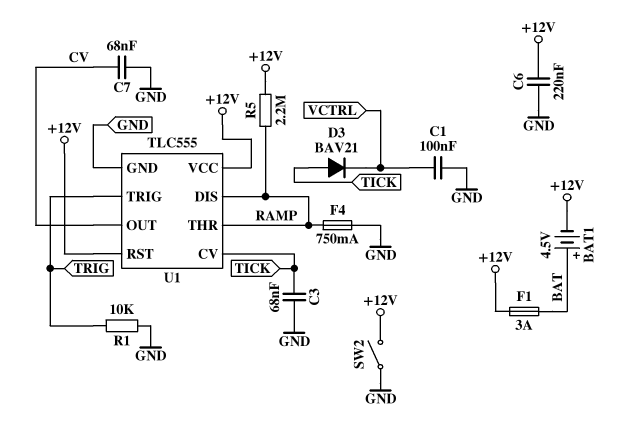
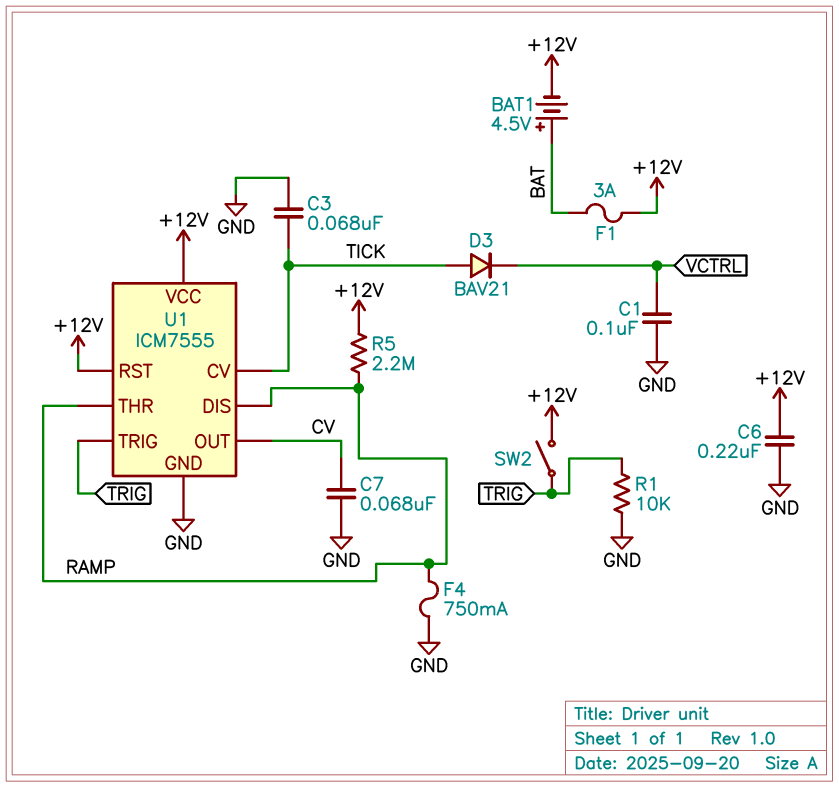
SW2: switch (+12V, GND) -> switch (+12V, TRIG)
U1: TLC555 -> ICM7555

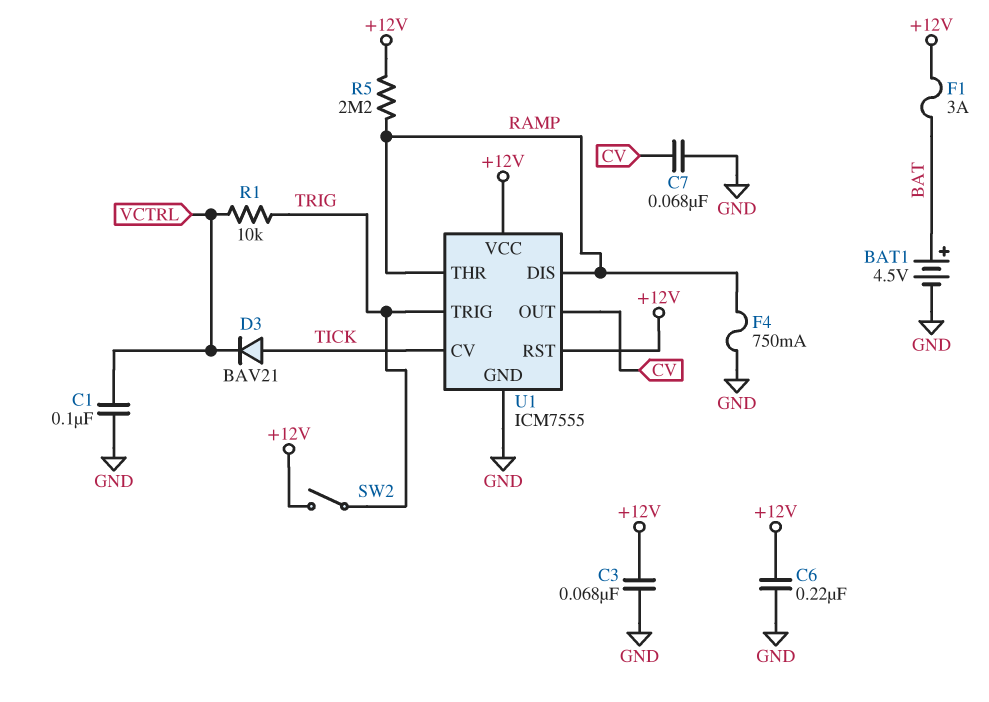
BAT1: 4.5V (plus BAT, minus +12V) -> 4.5V (plus BAT, minus GND)
C3: 68nF (GND, TICK) -> 68nF (+12V, GND)
R1: 10k (GND, TRIG) -> 10k (TRIG, VCTRL)

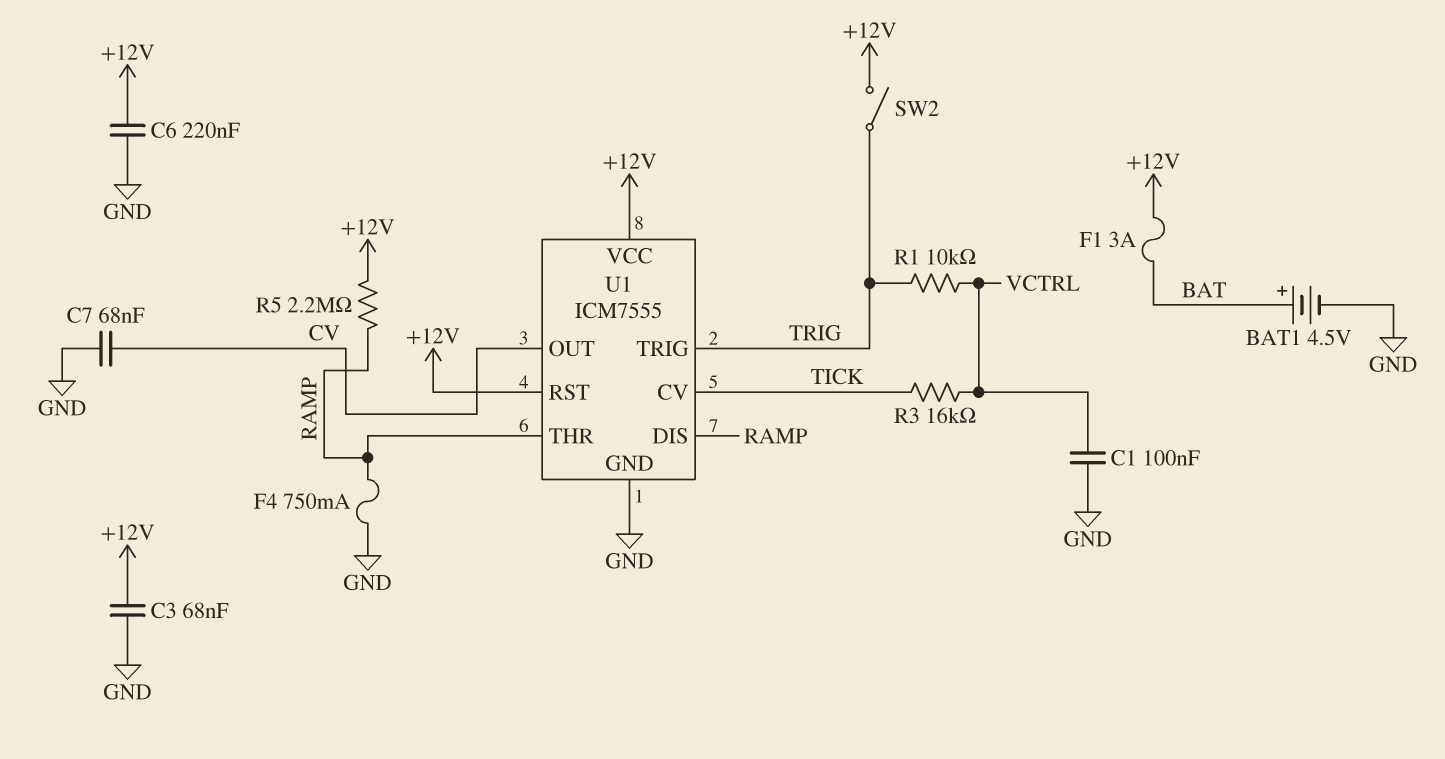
D3: diode BAV21 (A TICK, K VCTRL) -> none
R3: none -> 16k (TICK, VCTRL)

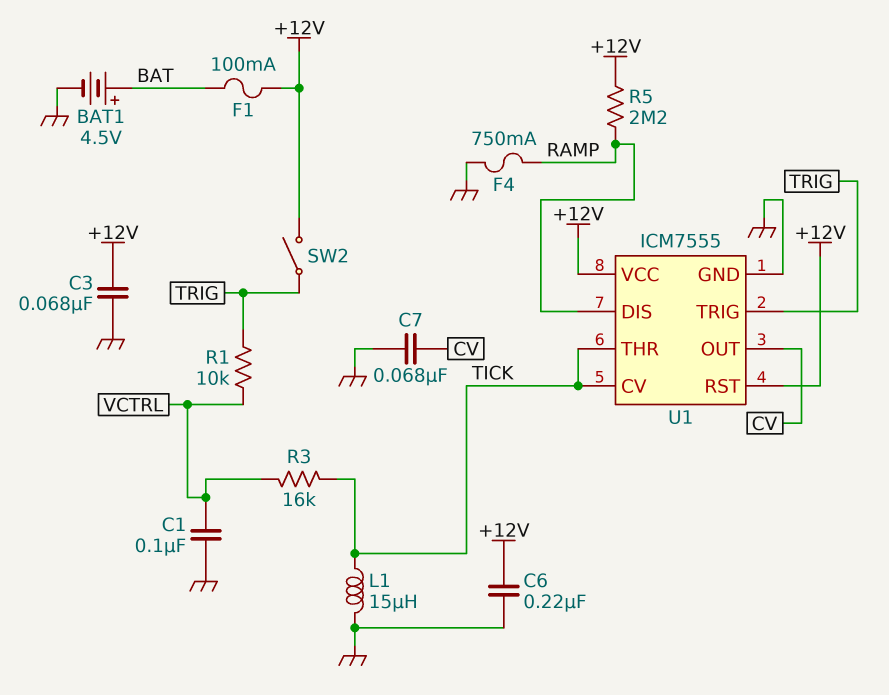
F1: 3A (+12V, BAT) -> 100mA (+12V, BAT)
L1: none -> 15uH (GND, TICK)
U1 pin THR: RAMP -> TICK

